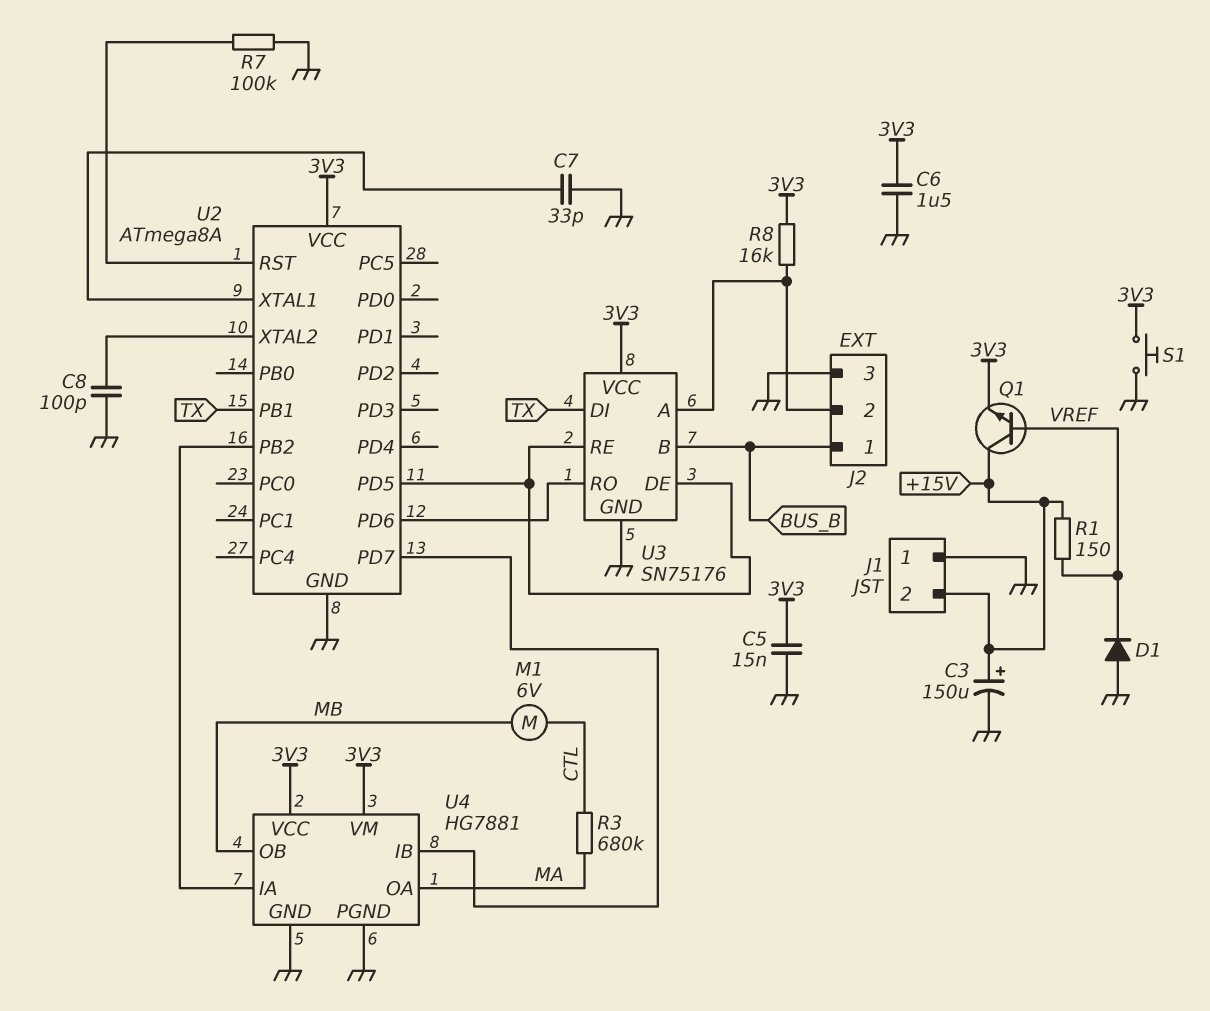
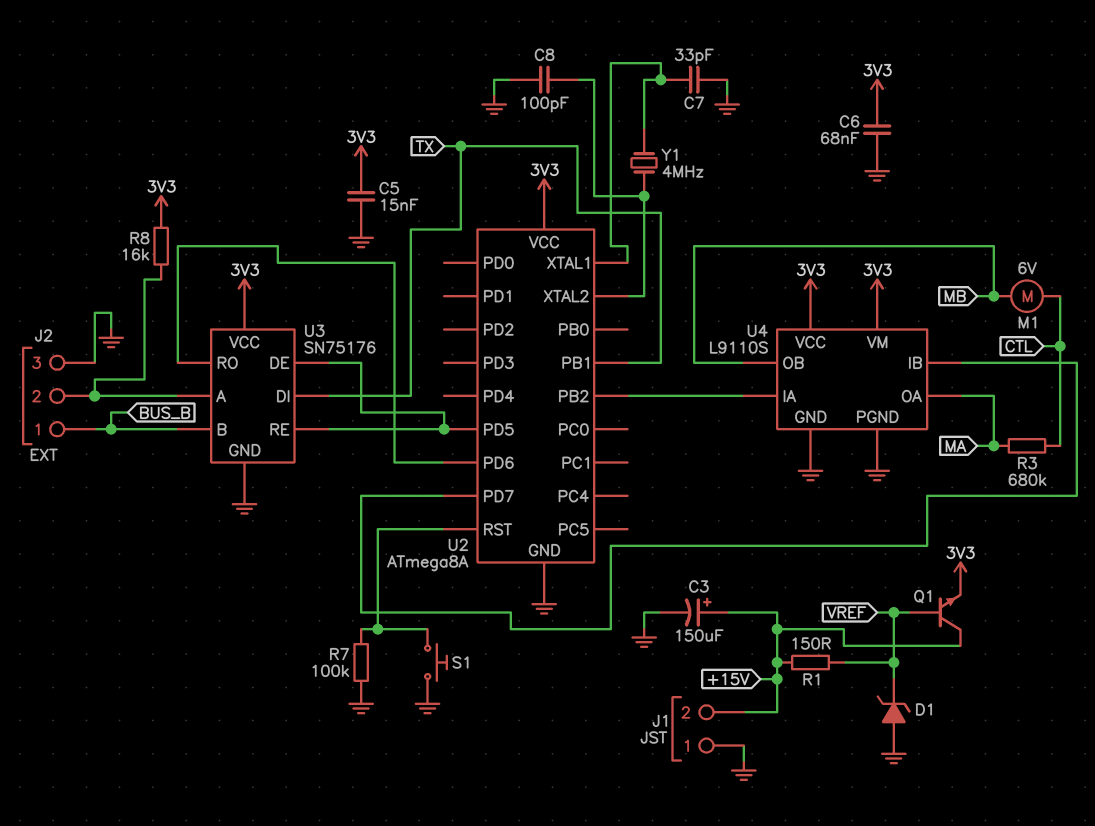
C6: 1.5uF (3V3, GND) -> 68nF (3V3, GND)
D1: diode (A GND, K VREF) -> zener (A GND, K VREF)
S1: button (3V3, GND) -> button (GND, U2/RST)
U4: HG7881 -> L9110S
Y1: none -> 4MHz (U2/XTAL1, U2/XTAL2)

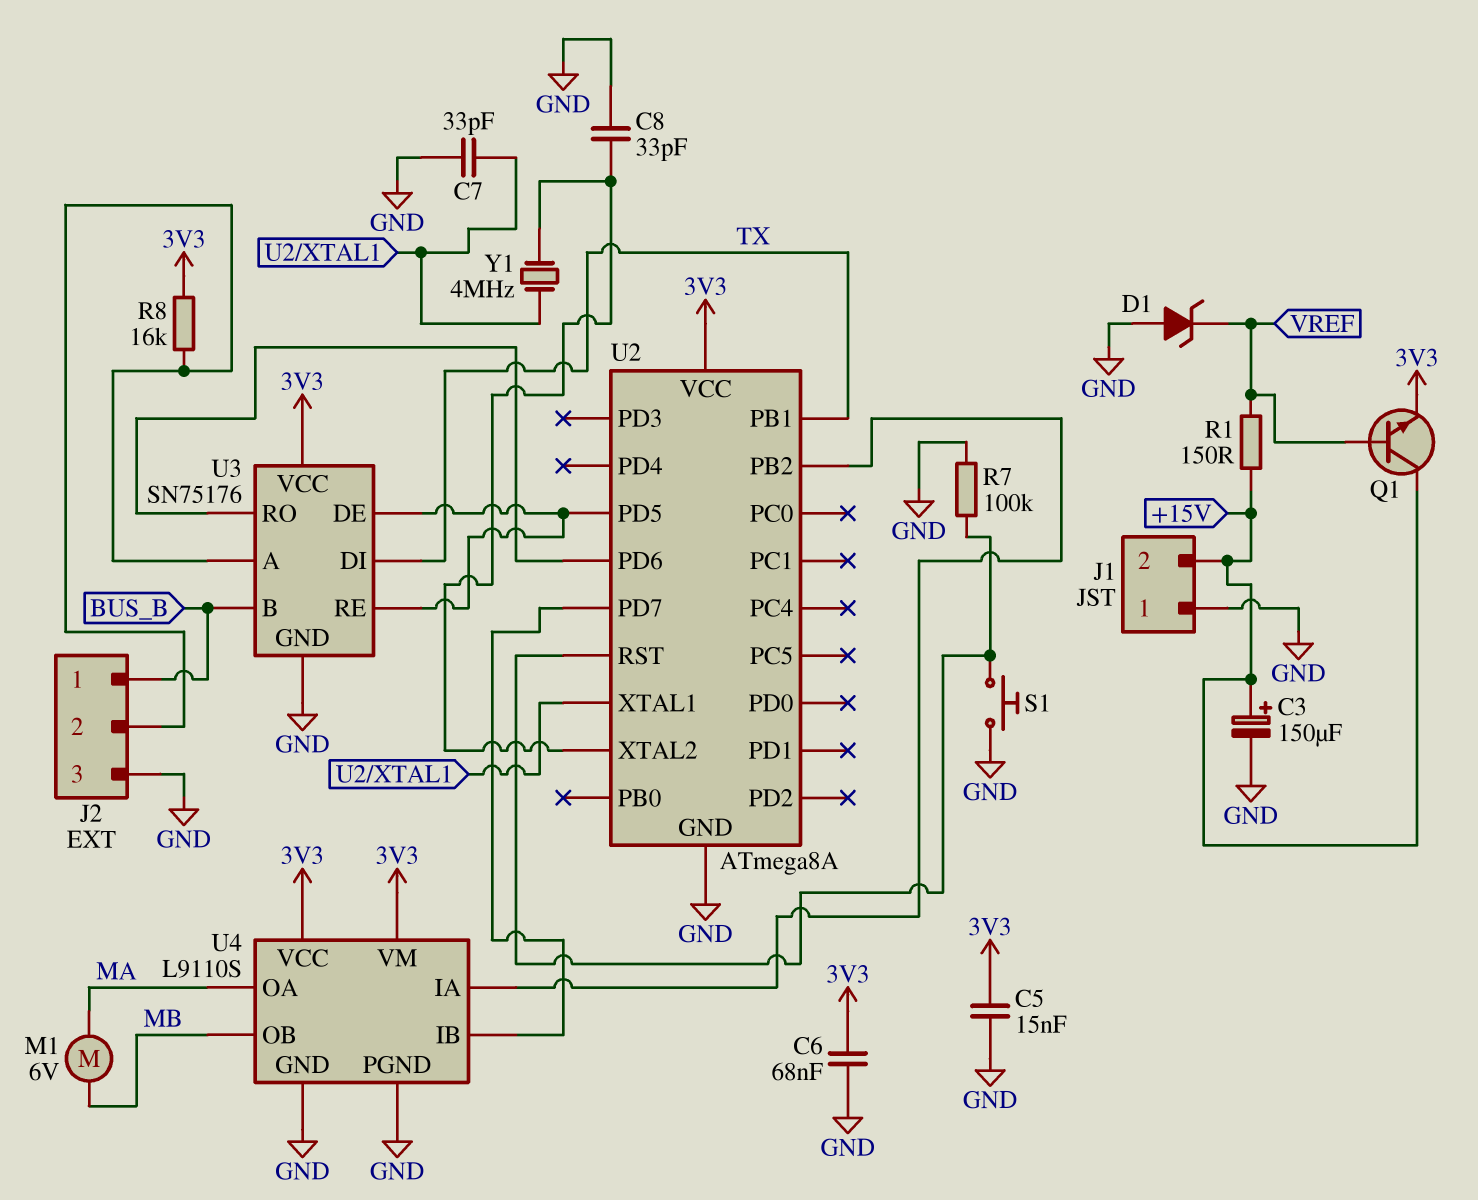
C8: 100pF (GND, U2/XTAL2) -> 33pF (GND, U2/XTAL2)
M1: motor 6V (CTL, MB) -> motor 6V (MA, MB)
R3: 680k (CTL, MA) -> none

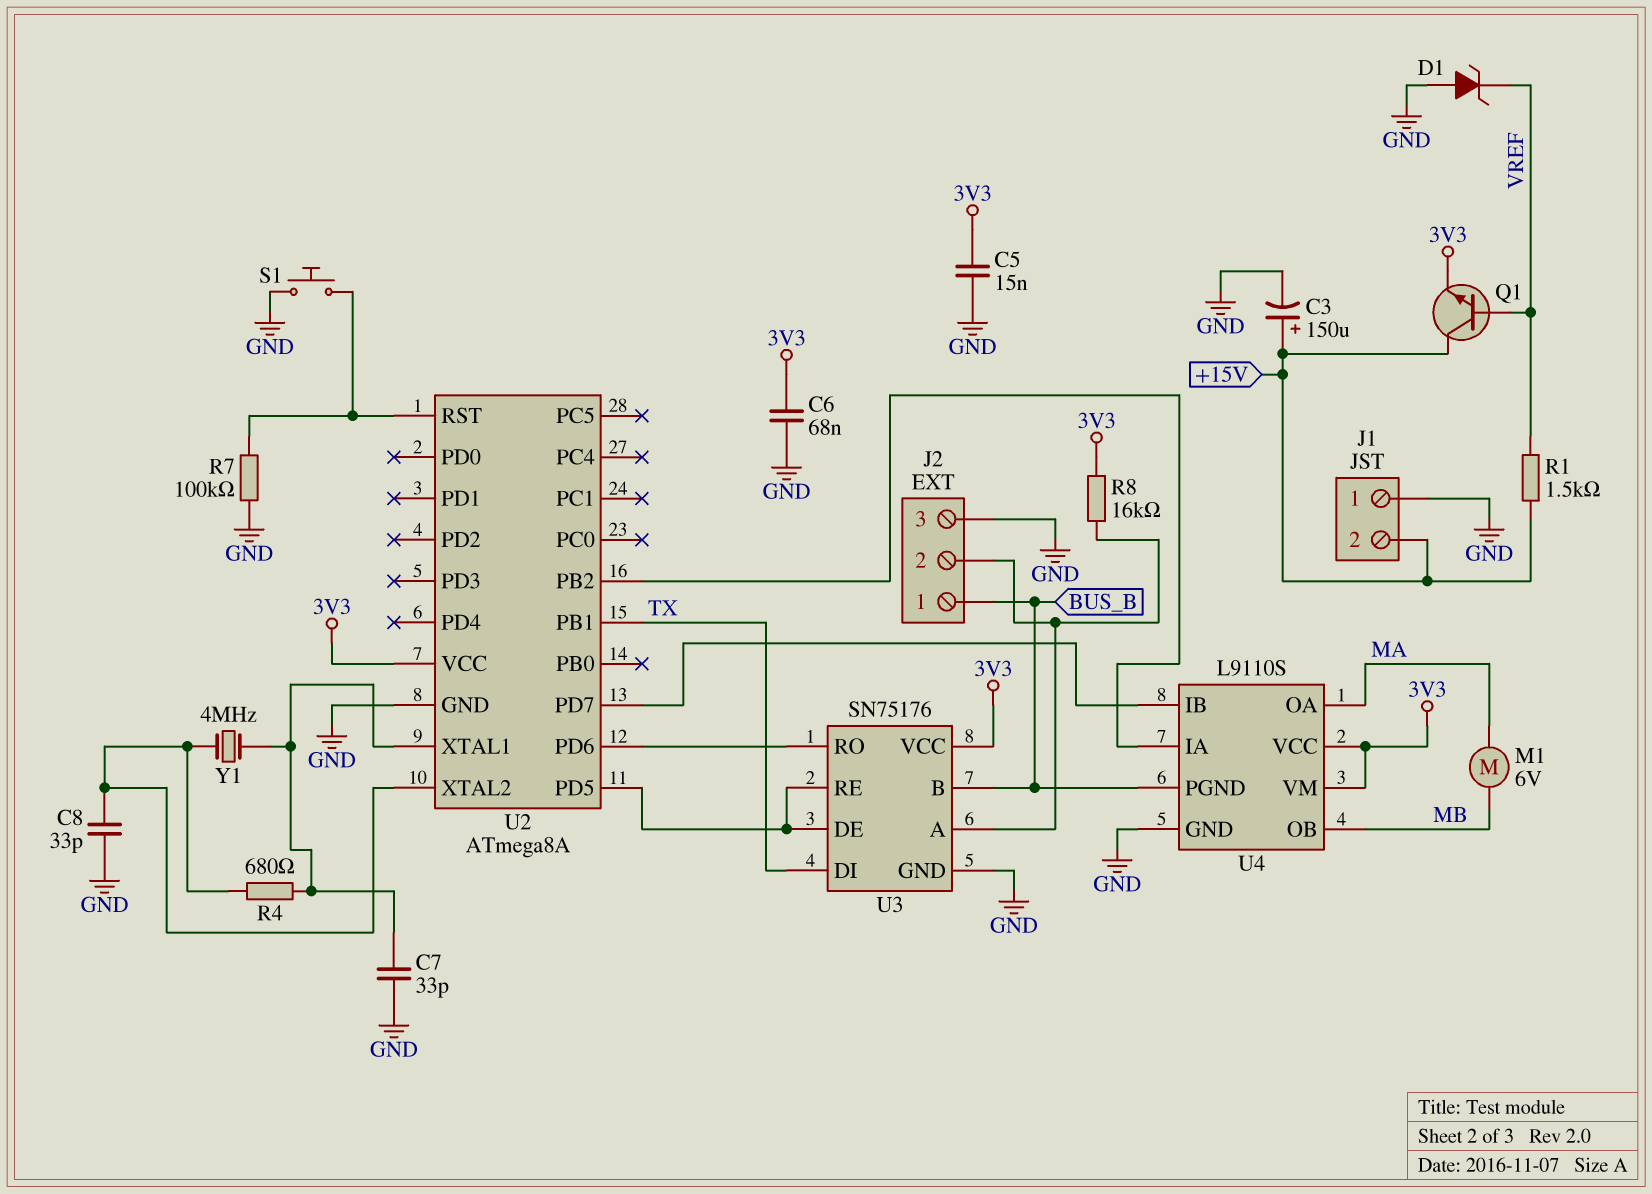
R1: 150 (+15V, VREF) -> 1.5k (+15V, VREF)
R4: none -> 680 (U2/XTAL1, U2/XTAL2)
U4 pin PGND: GND -> BUS_B

